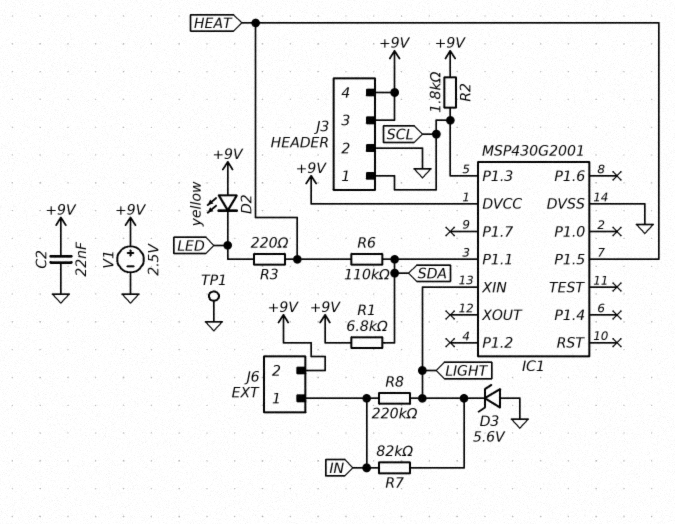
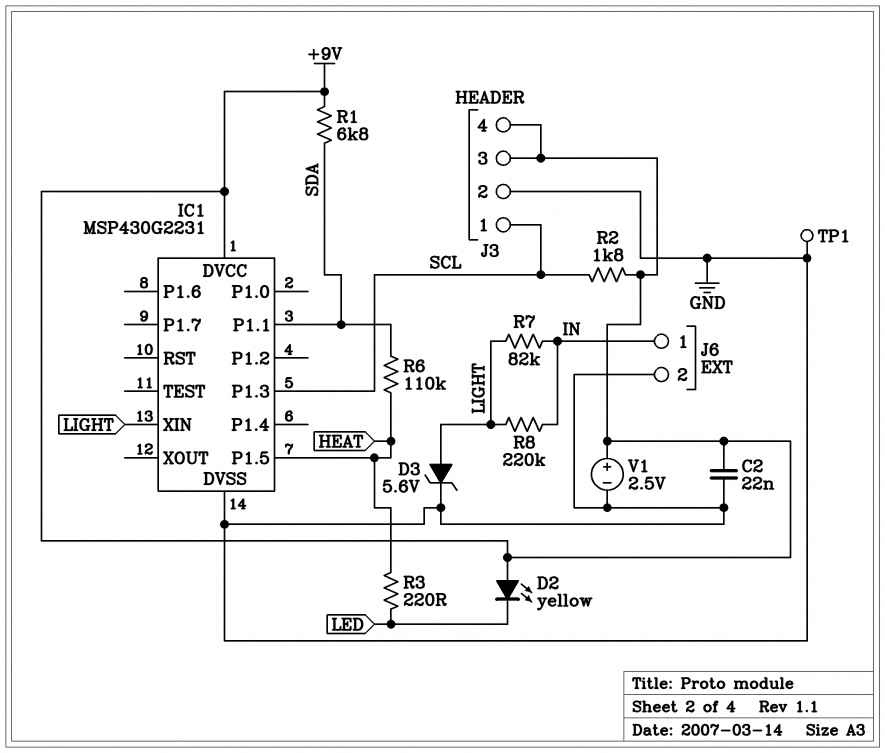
D3: zener 5.6V (A GND, K LIGHT) -> zener 5.6V (A LIGHT, K GND)
IC1: MSP430G2001 -> MSP430G2231
J6 pin 2: +9V -> GND

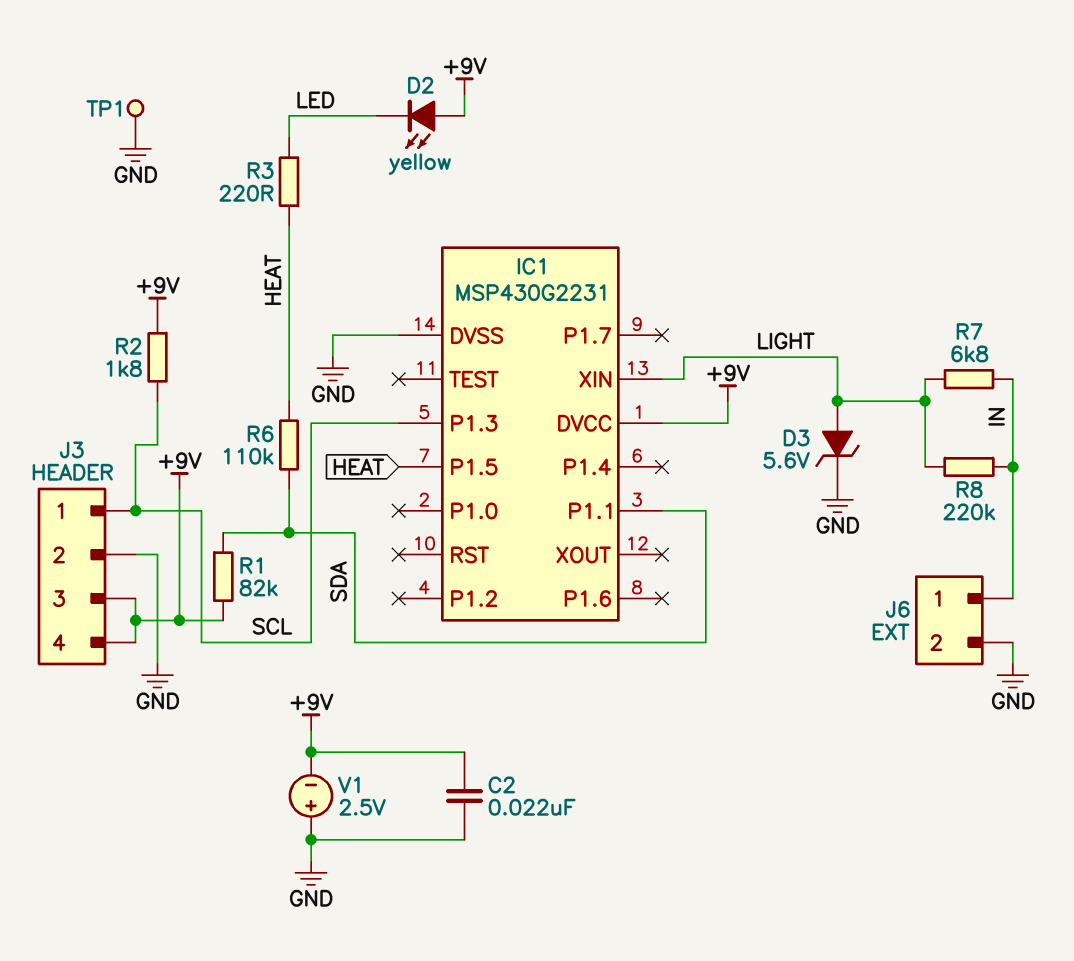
R1: 6.8k (+9V, SDA) -> 82k (+9V, SDA)
R7: 82k (IN, LIGHT) -> 6.8k (IN, LIGHT)
V1: 2.5V (plus +9V, minus GND) -> 2.5V (plus GND, minus +9V)

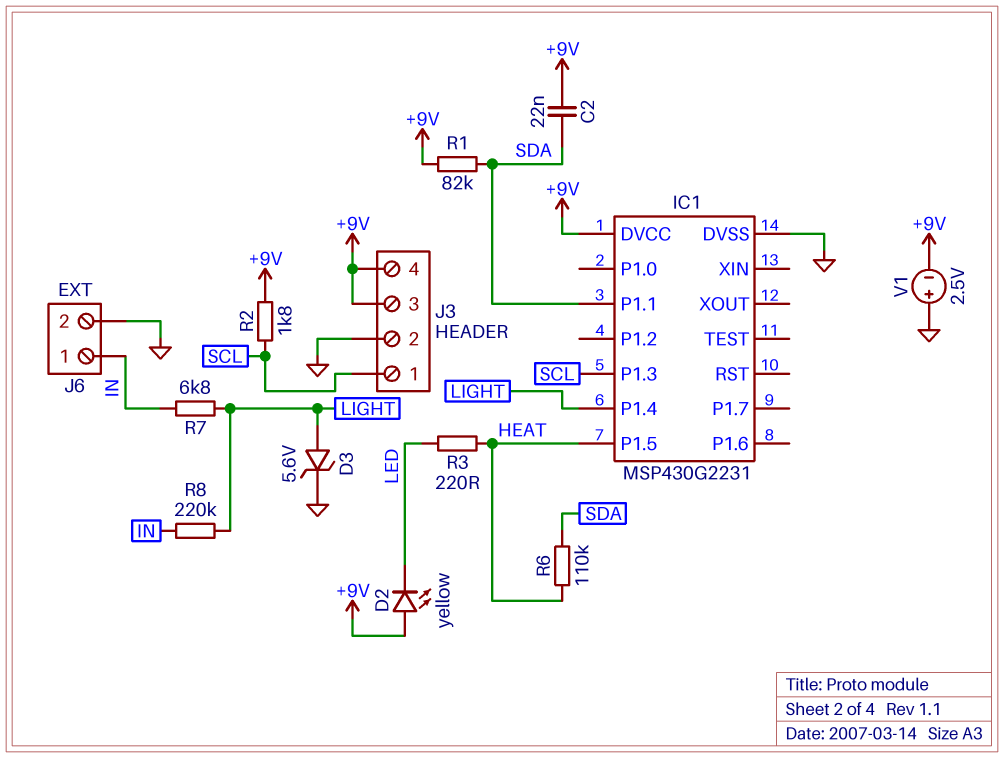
C2: 22nF (+9V, GND) -> 22nF (+9V, SDA)
IC1 pin P1.4: none -> LIGHT
IC1 pin XIN: LIGHT -> none
TP1: test point (GND) -> none

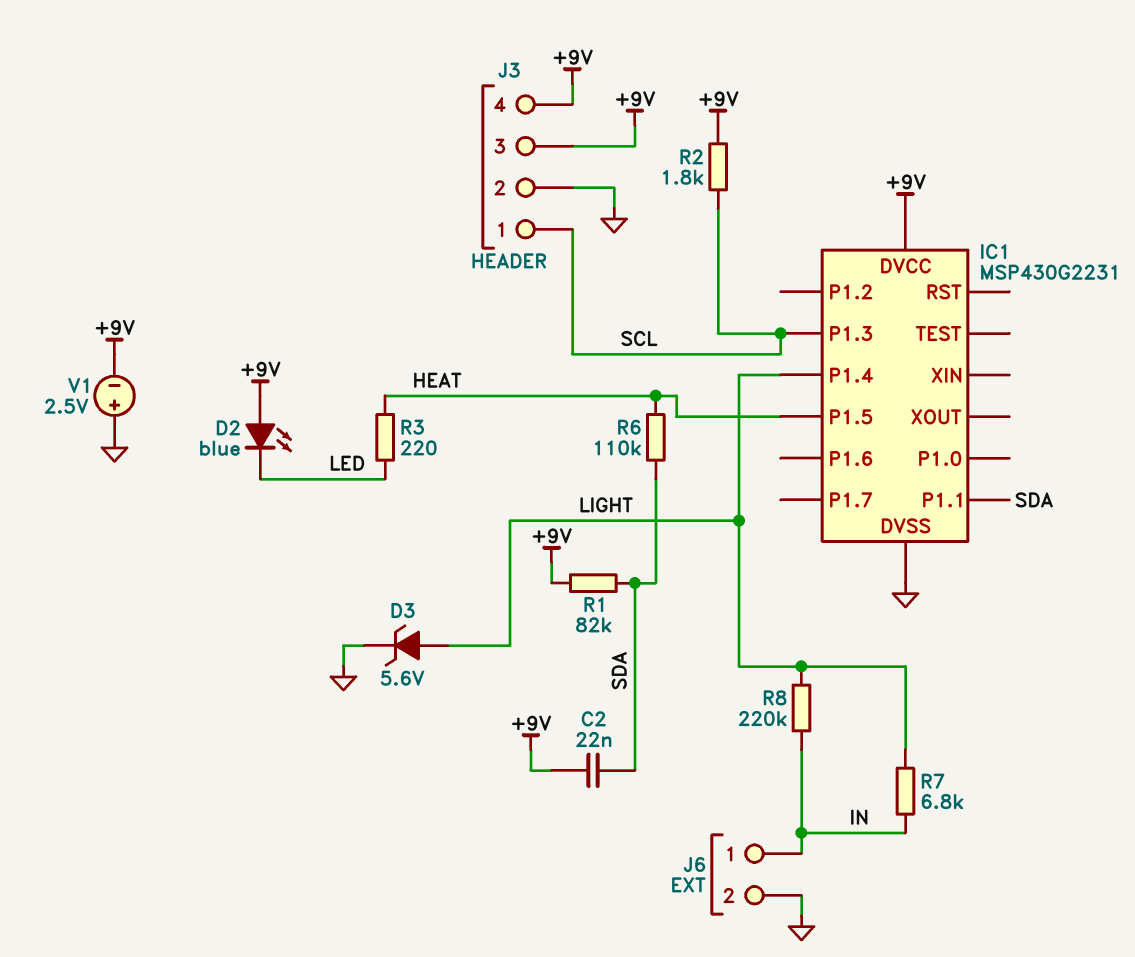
D2: LED yellow (A +9V, K LED) -> LED blue (A +9V, K LED)

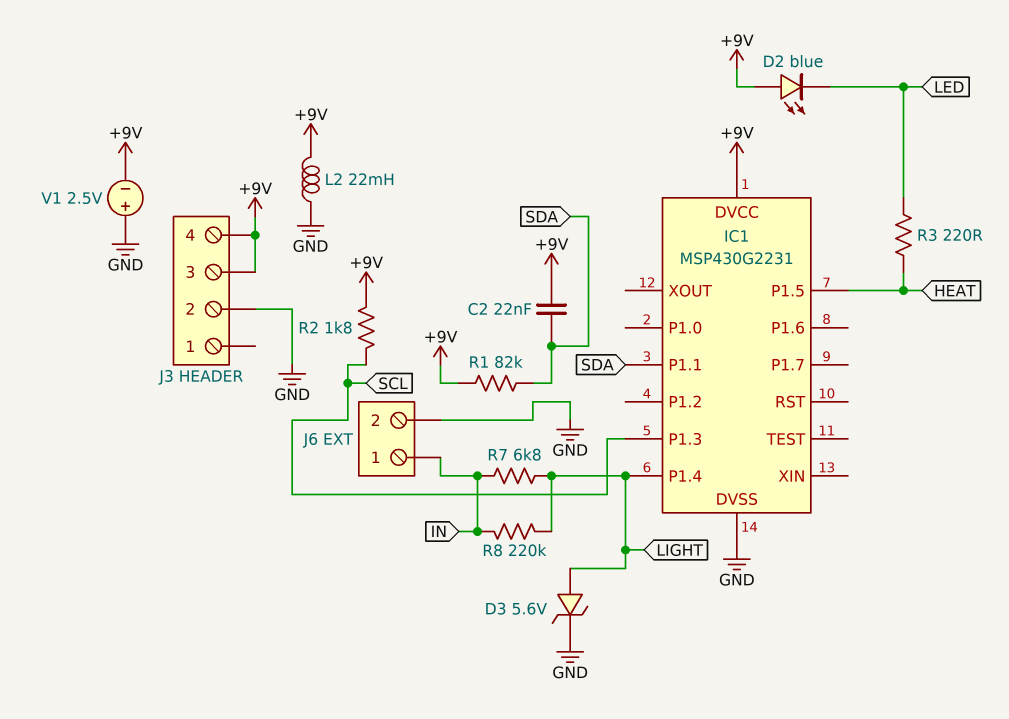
J3 pin 1: SCL -> none
L2: none -> 22mH (+9V, GND)
R6: 110k (HEAT, SDA) -> none

